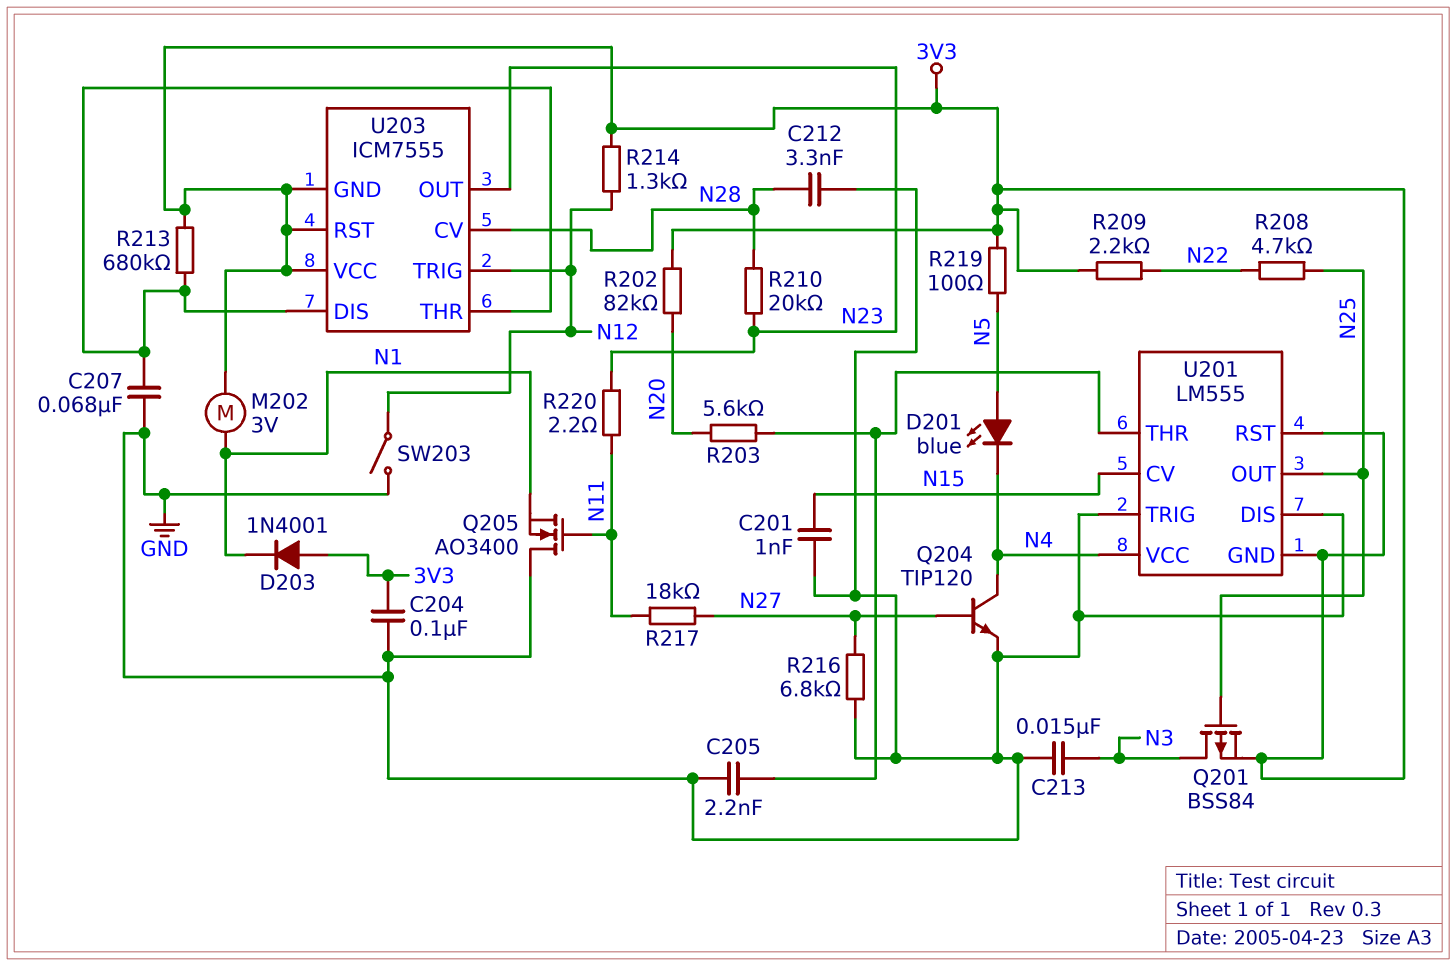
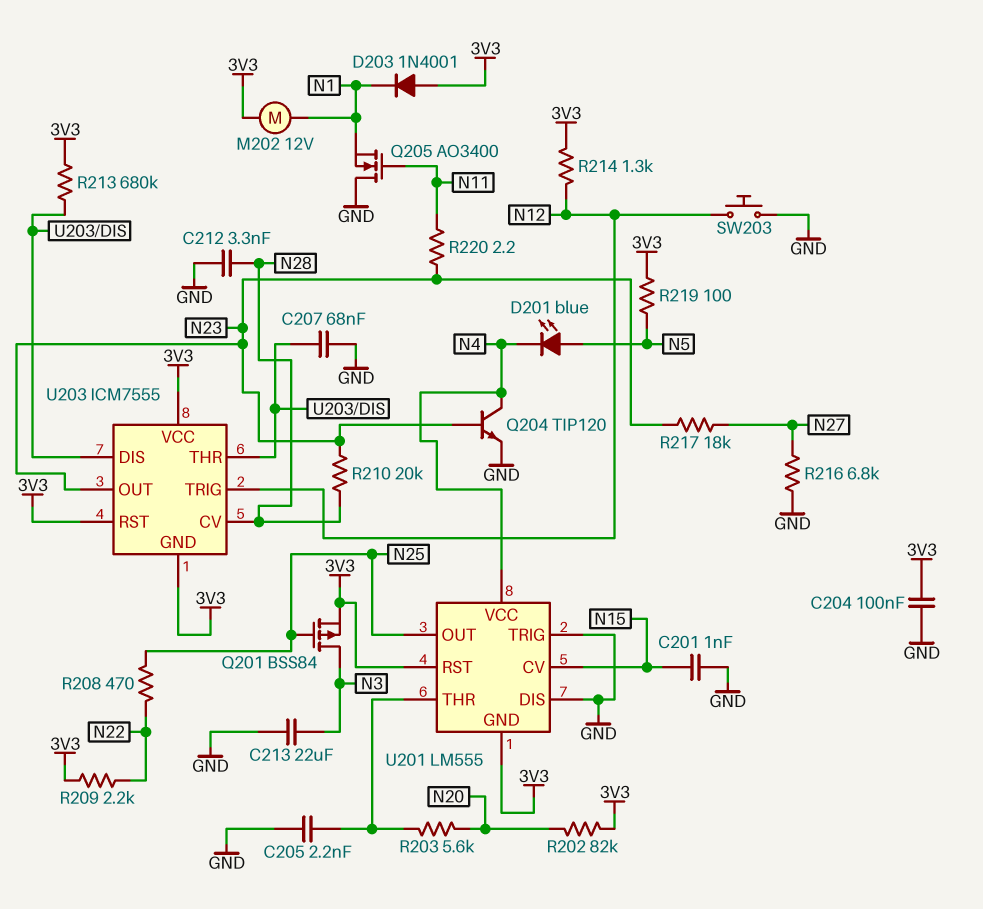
C213: 15nF (GND, N3) -> 22uF (GND, N3)
M202: motor 3V (3V3, N1) -> motor 12V (3V3, N1)
Q204: NPN TIP120 (B N27, C N4, E GND) -> NPN TIP120 (B N23, C N4, E GND)
R208: 4.7k (N22, N25) -> 470 (N22, N25)
R217: 18k (N11, N27) -> 18k (N23, N27)
SW203: switch (GND, N12) -> button (GND, N12)

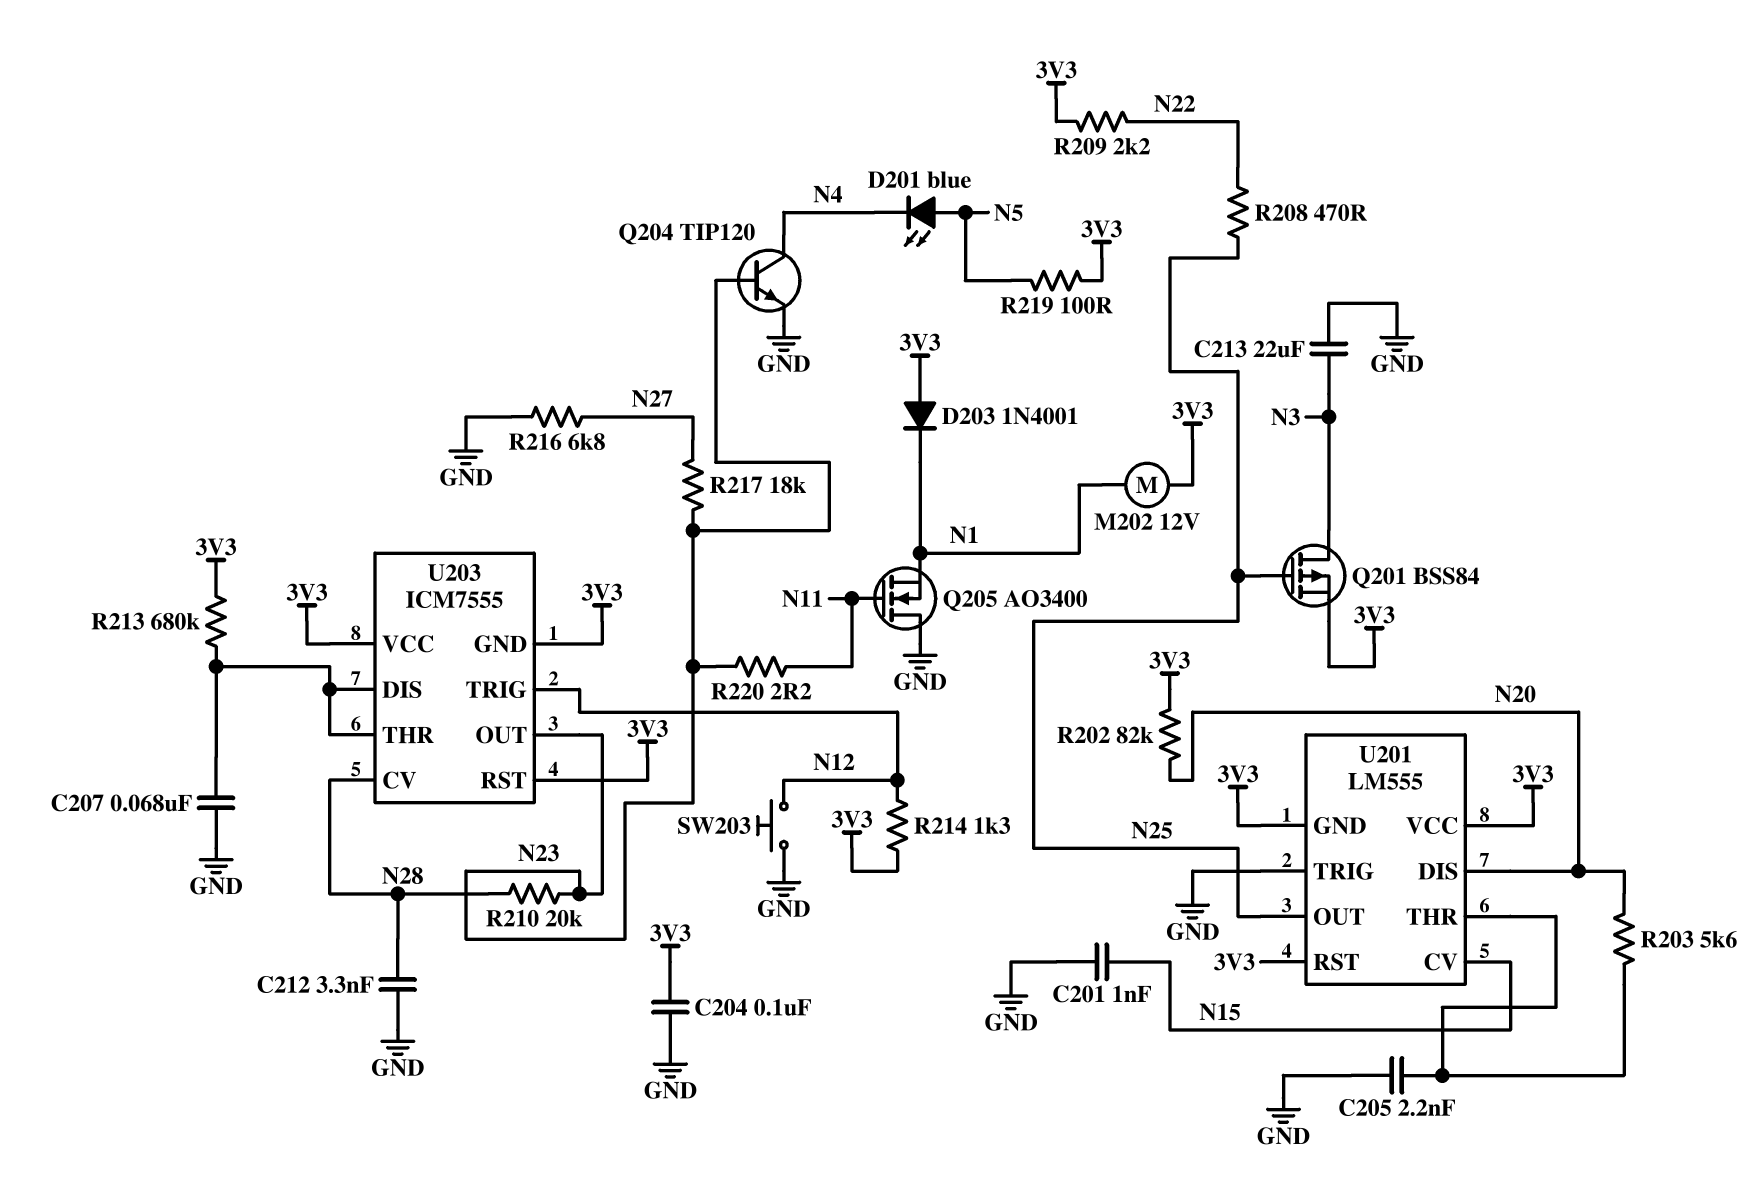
U201 pin DIS: GND -> N20
U201 pin VCC: N4 -> 3V3

